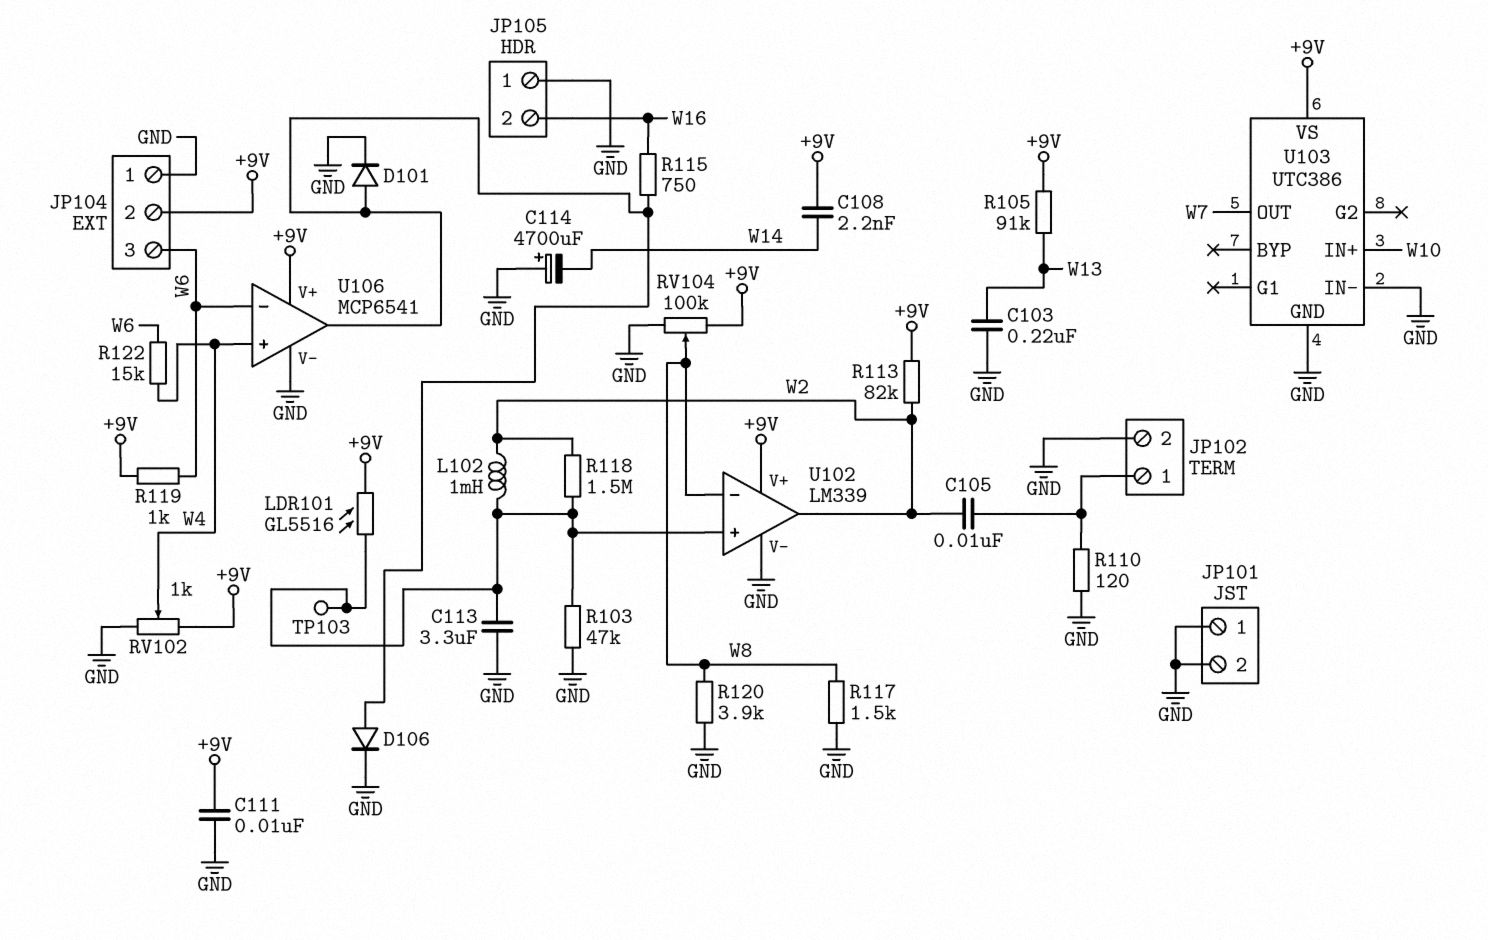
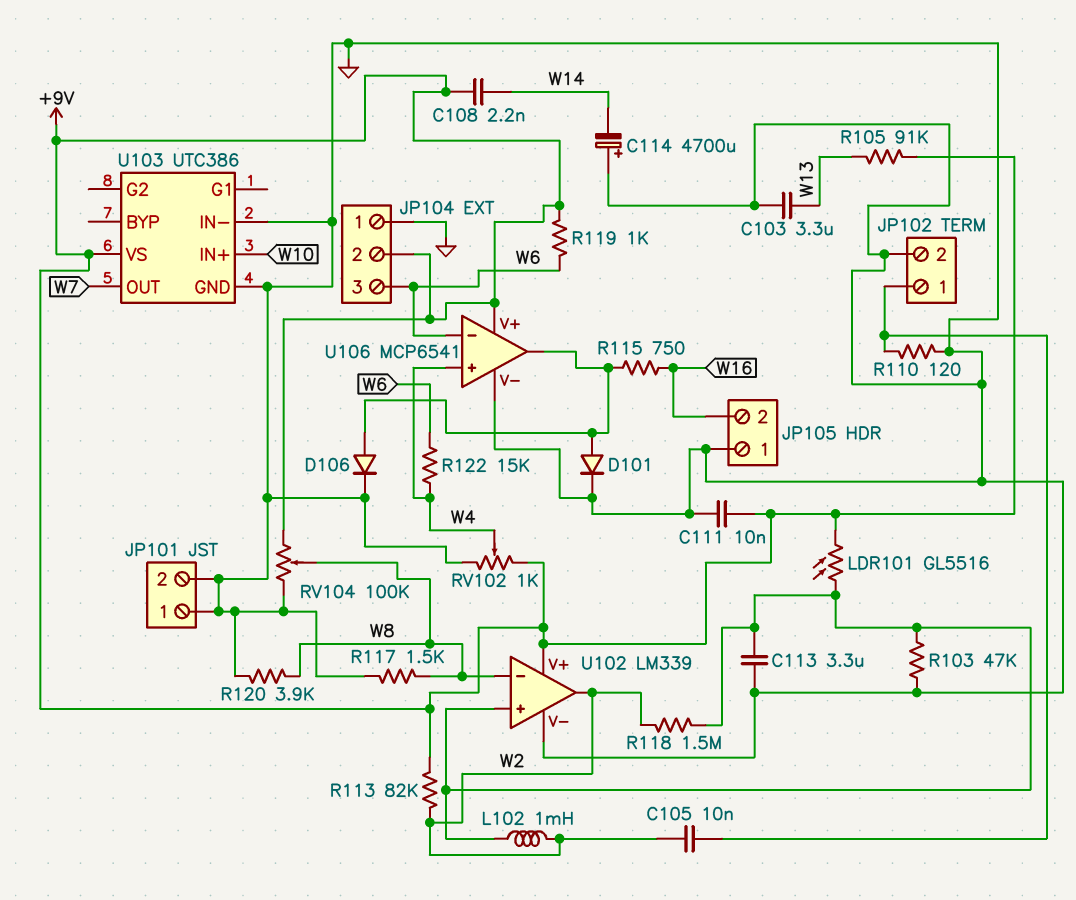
C103: 220nF (GND, W13) -> 3.3uF (GND, W13)
TP103: test point (U102/in+) -> none

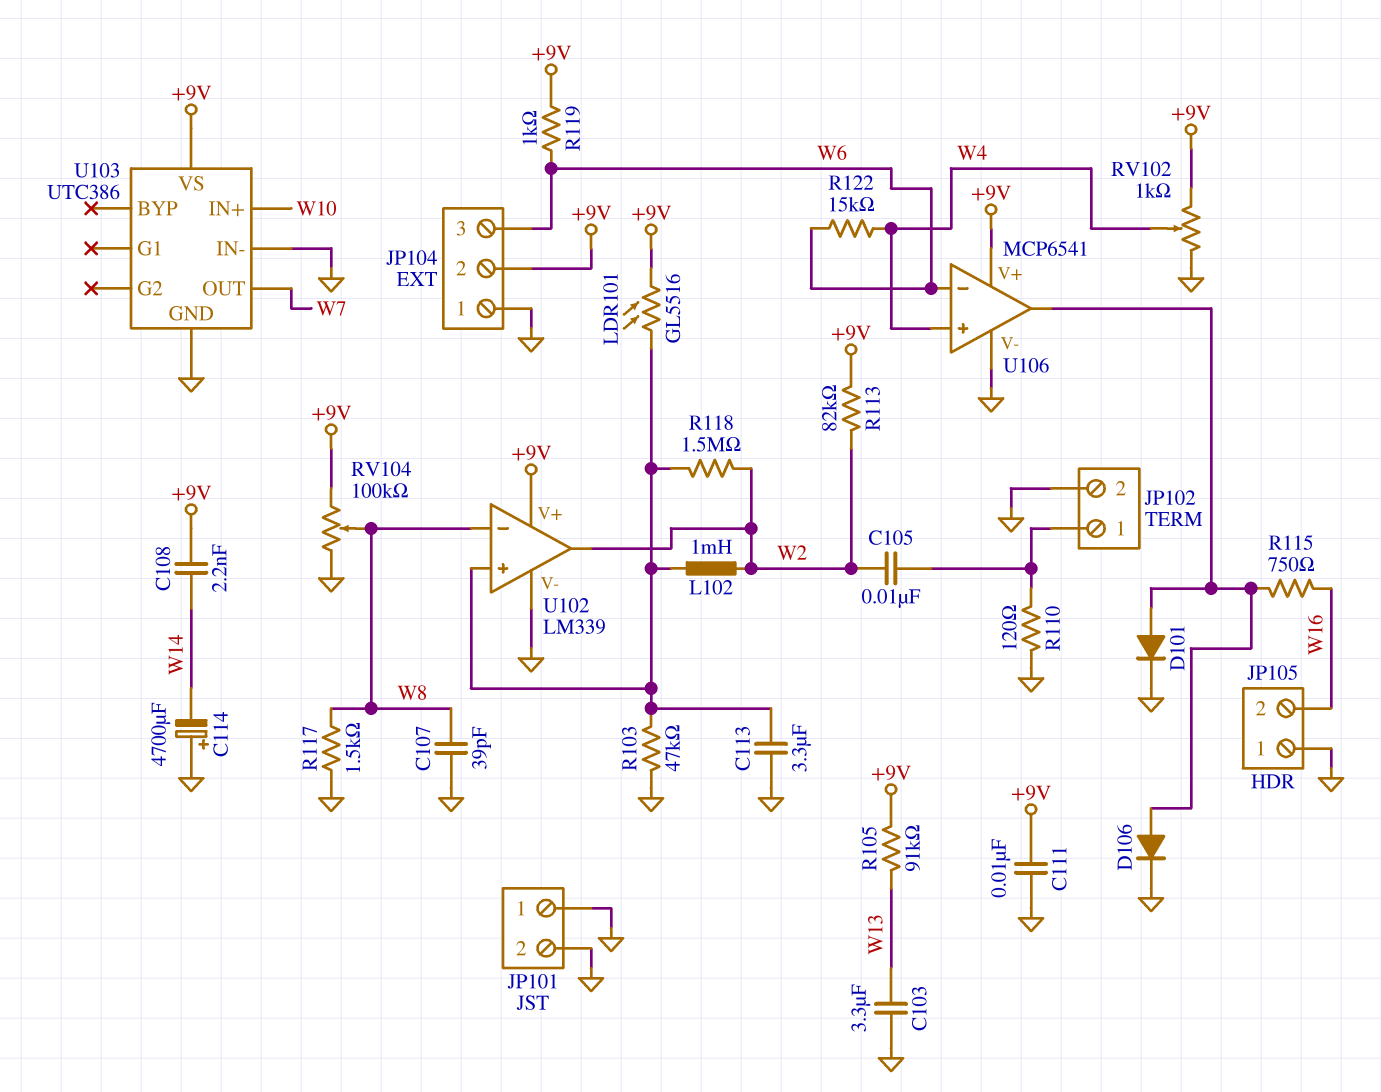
C107: none -> 39pF (GND, W8)
R120: 3.9k (GND, W8) -> none

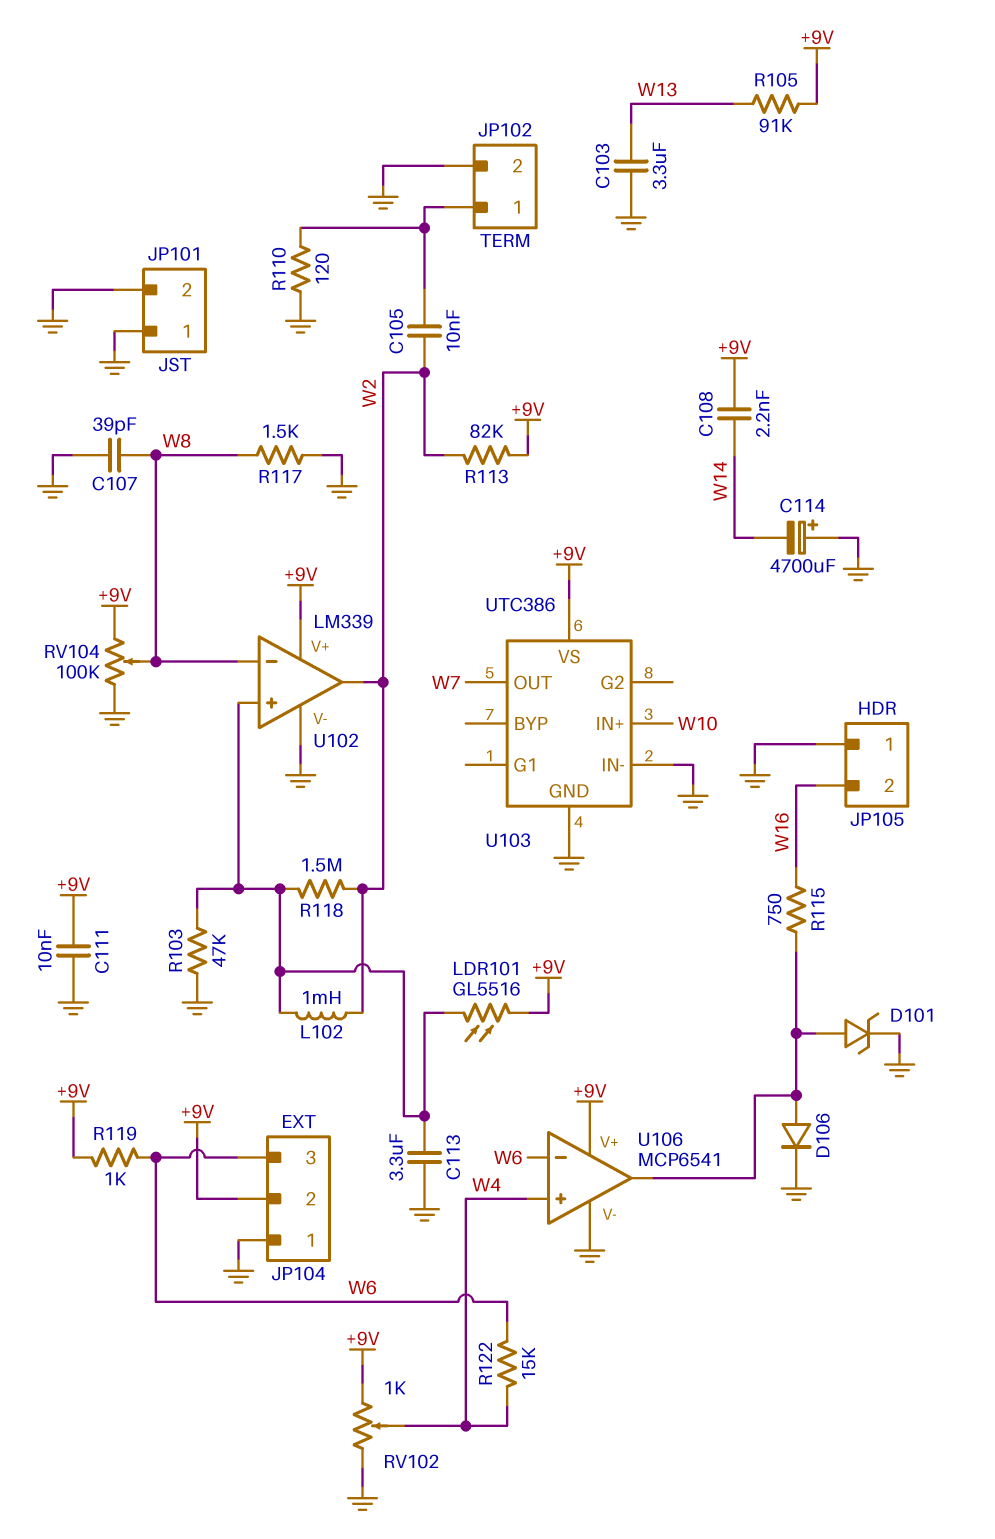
D101: diode (A U106/out, K GND) -> zener (A U106/out, K GND)

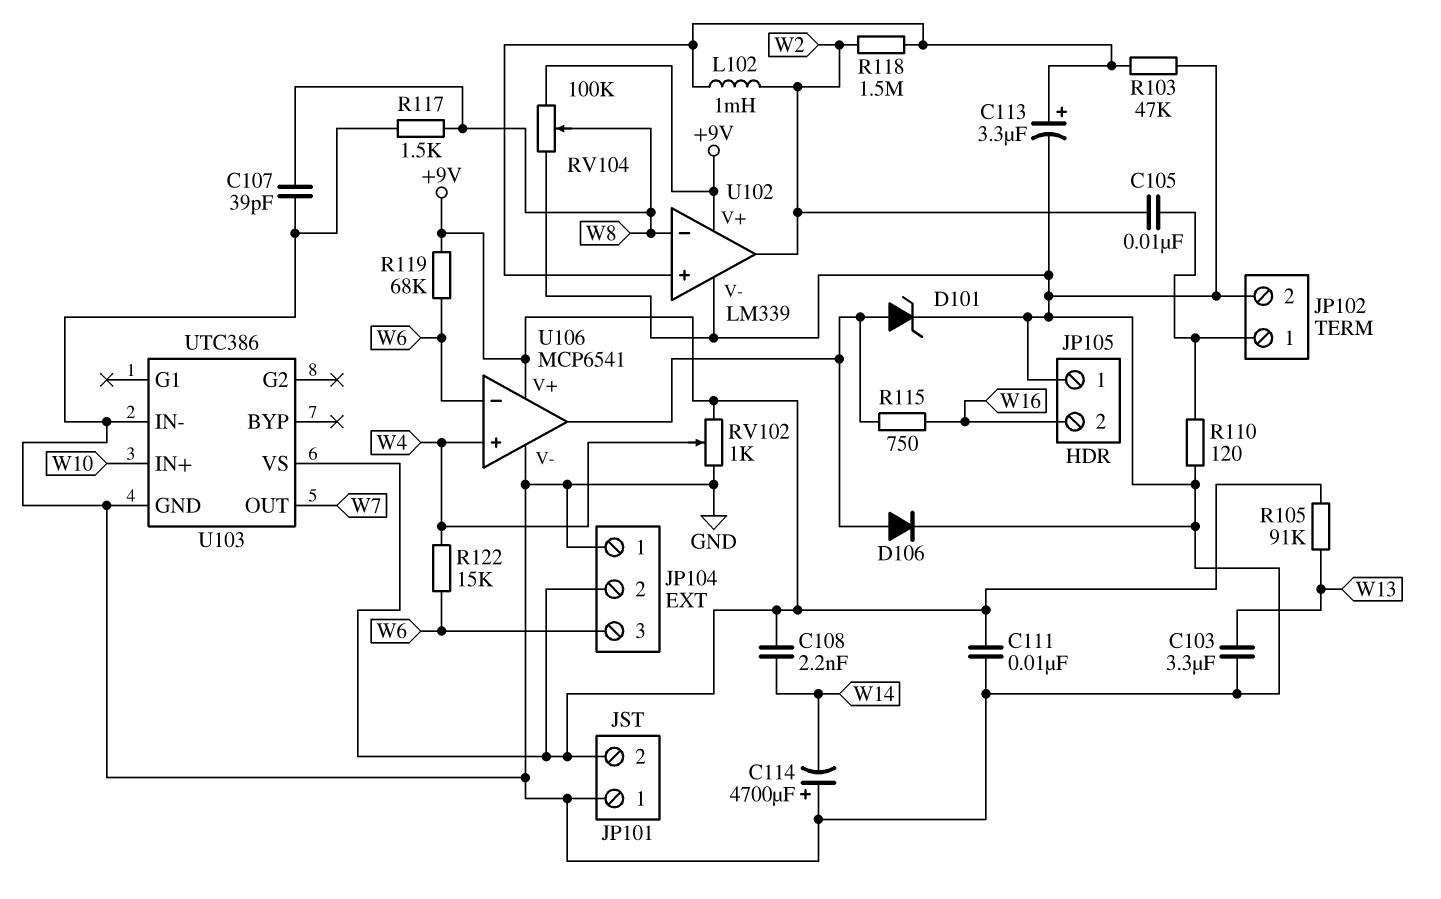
C113: 3.3uF (GND, U102/in+) -> 3.3uF (plus U102/in+, minus GND)
JP101 pin 2: GND -> +9V
LDR101: GL5516 (+9V, U102/in+) -> none
R113: 82k (+9V, W2) -> none
R119: 1k (+9V, W6) -> 68k (+9V, W6)

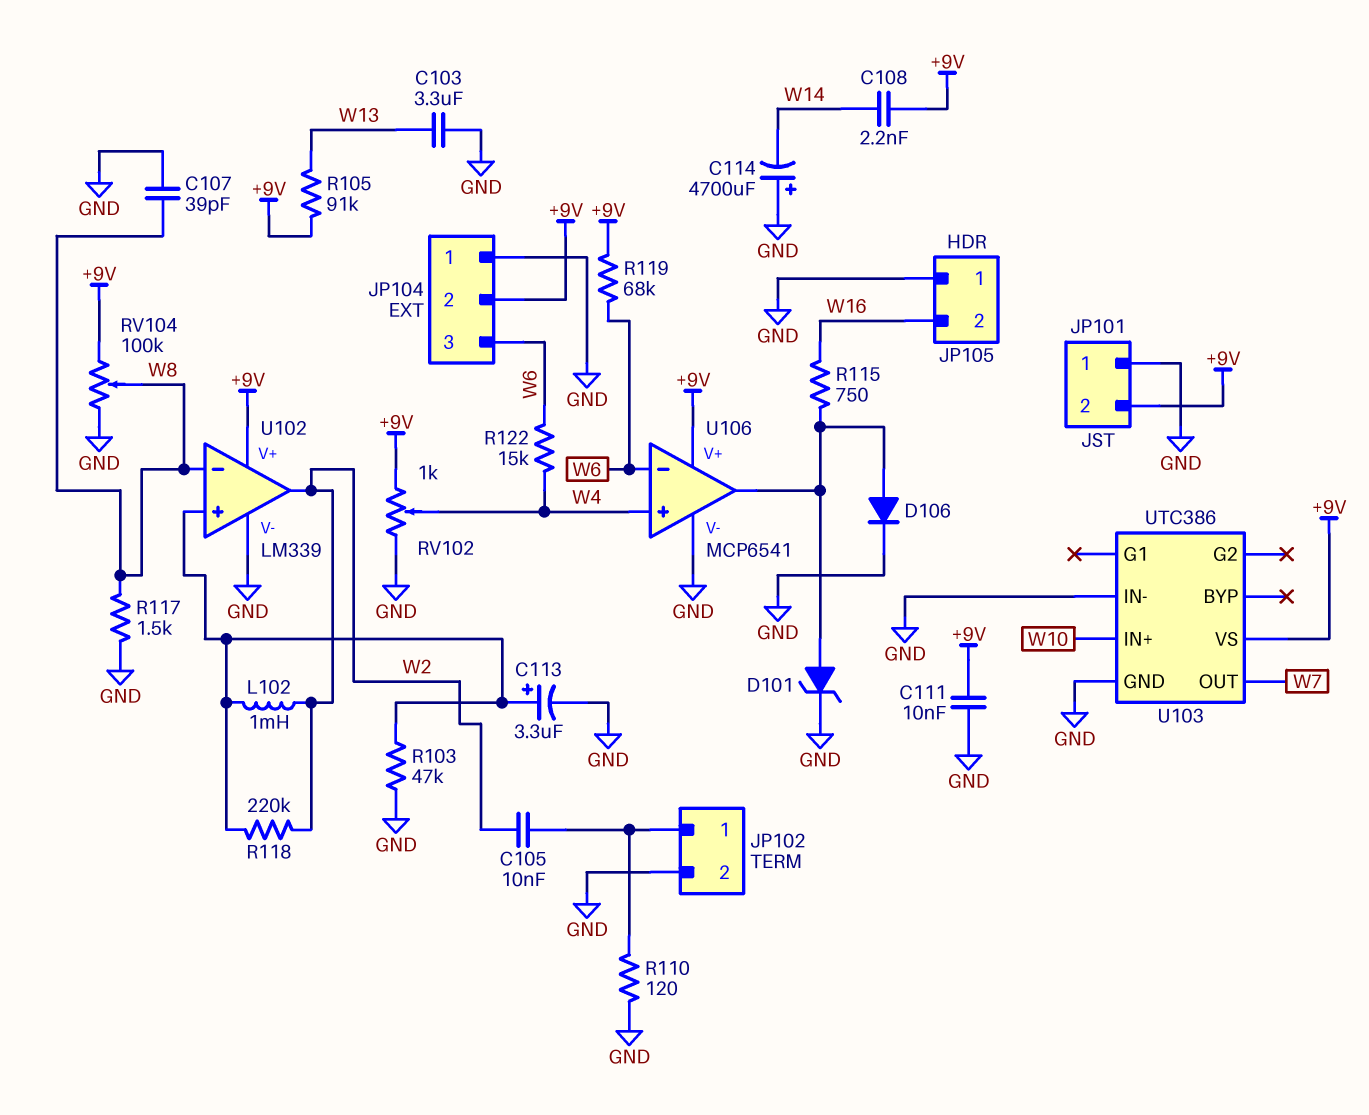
R118: 1.5M (U102/in+, W2) -> 220k (U102/in+, W2)

